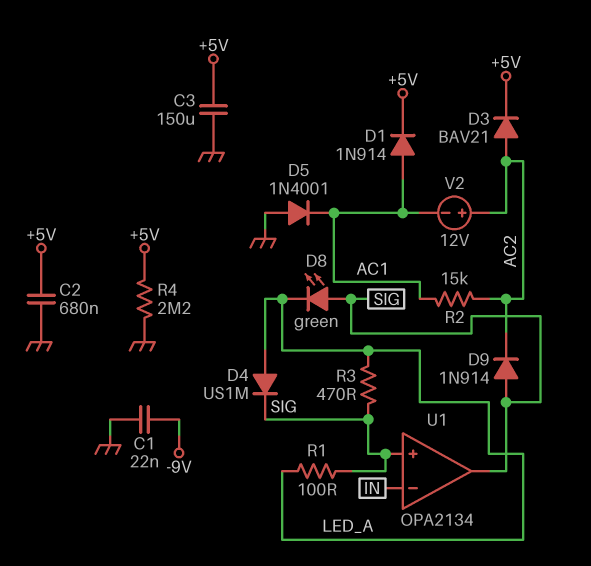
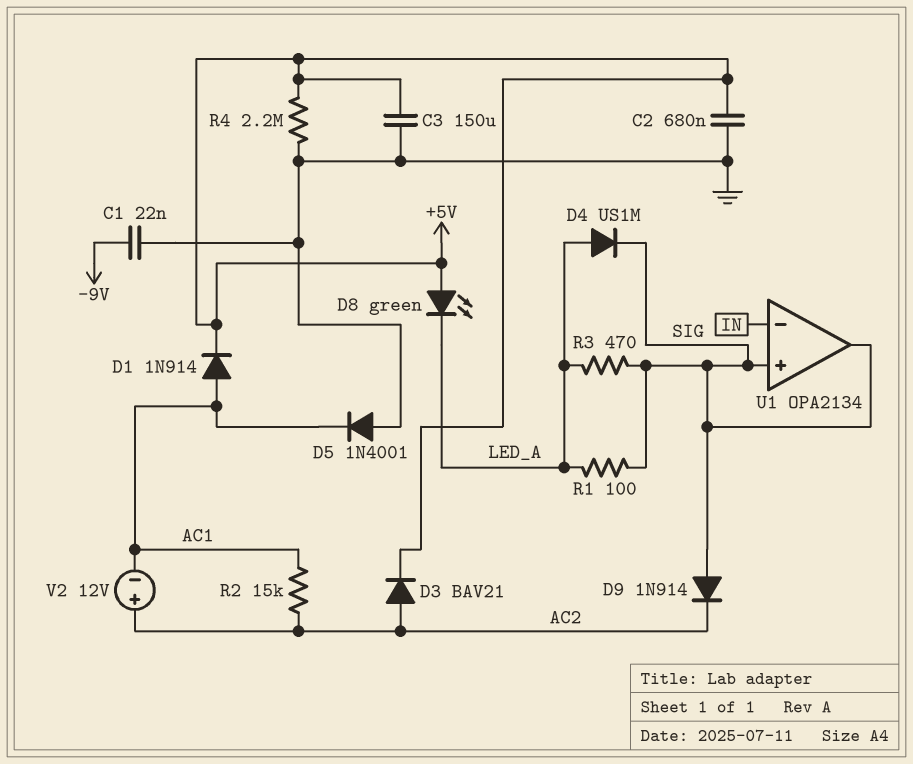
D8: LED green (A SIG, K LED_A) -> LED green (A +5V, K LED_A)

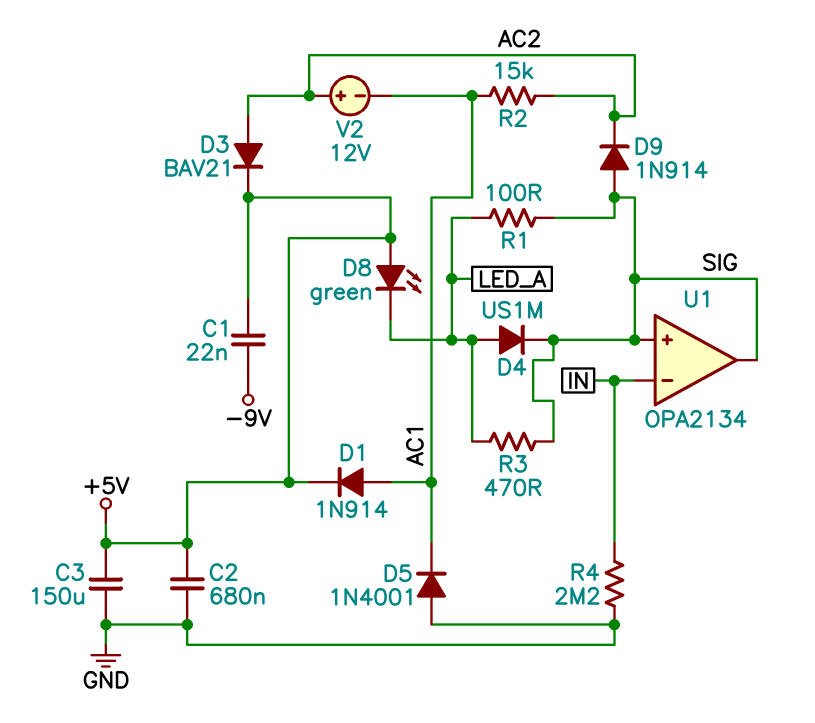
C1: 22nF (-9V, GND) -> 22nF (+5V, -9V)
R4: 2.2M (+5V, GND) -> 2.2M (GND, IN)

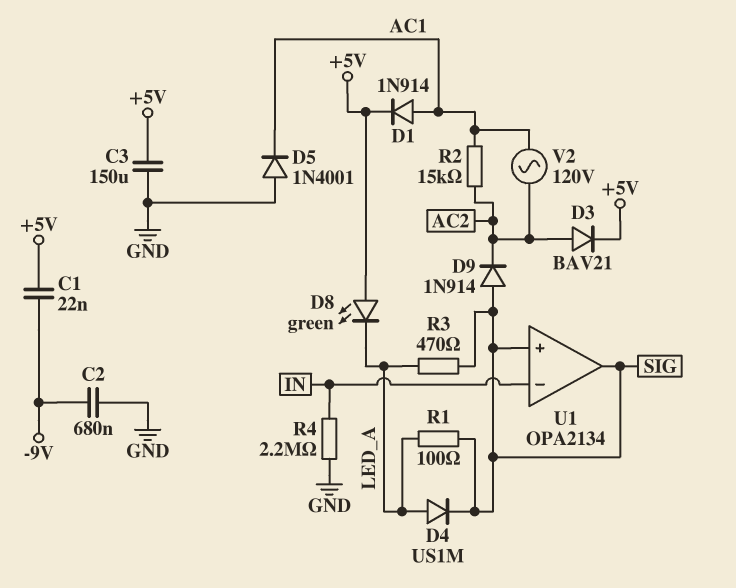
C2: 680nF (+5V, GND) -> 680nF (-9V, GND)
V2: 12V (plus AC2, minus AC1) -> AC 120V (AC1, AC2)

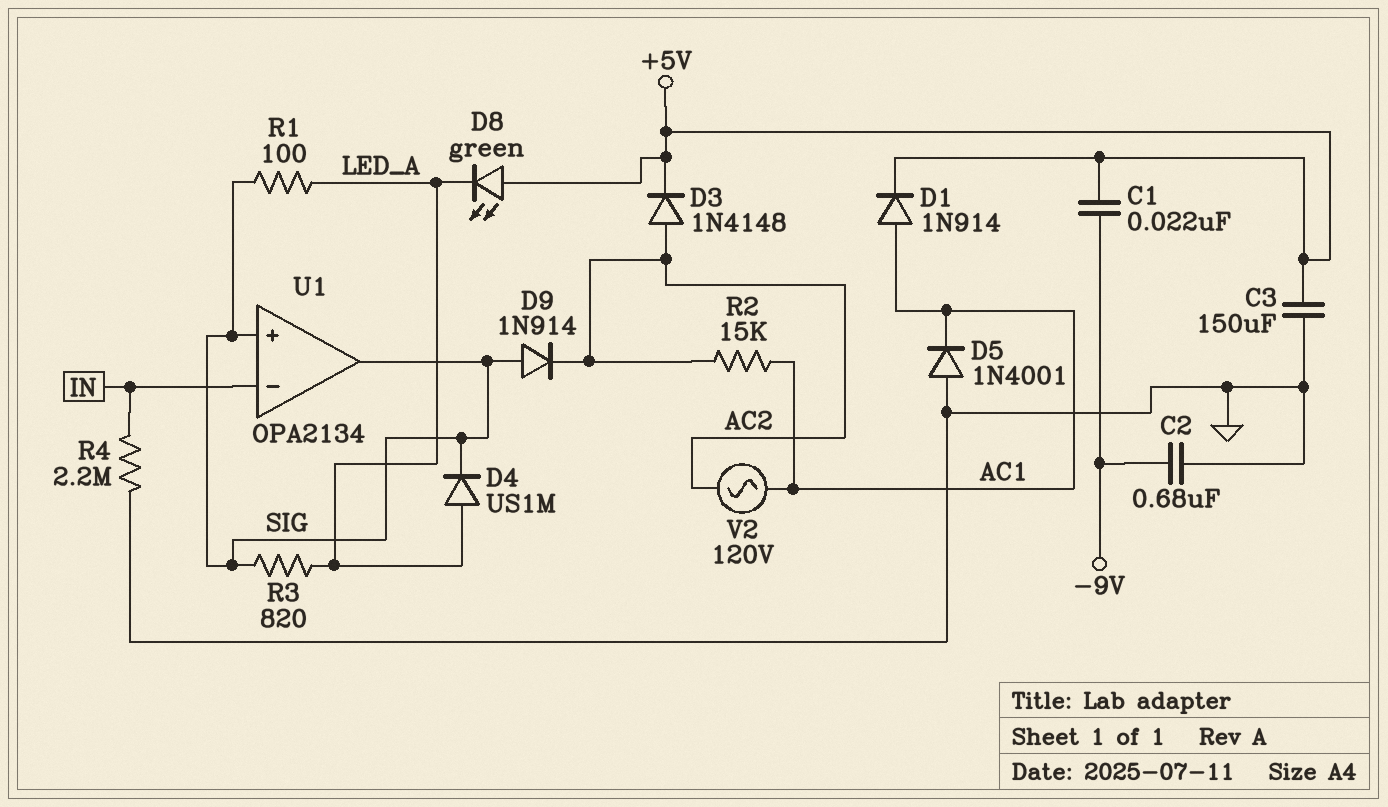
D3: diode BAV21 (A AC2, K +5V) -> diode 1N4148 (A AC2, K +5V)
R3: 470 (LED_A, SIG) -> 820 (LED_A, SIG)

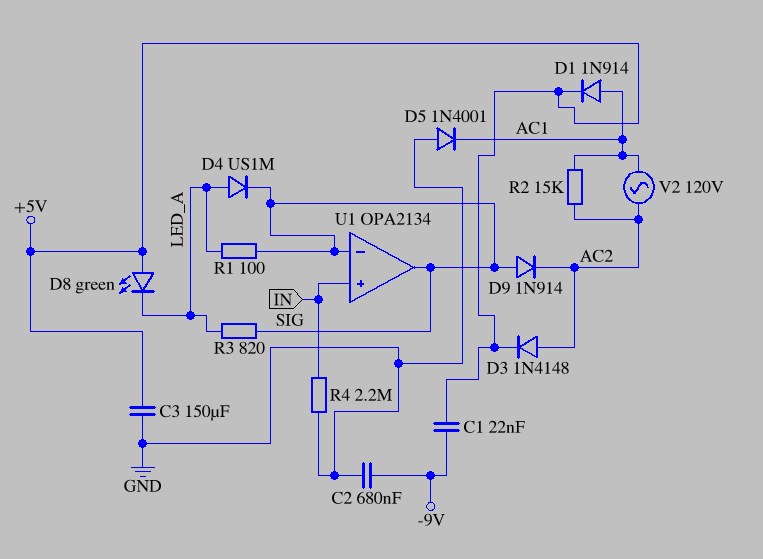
U1 pin in+: SIG -> IN
U1 pin in-: IN -> SIG

